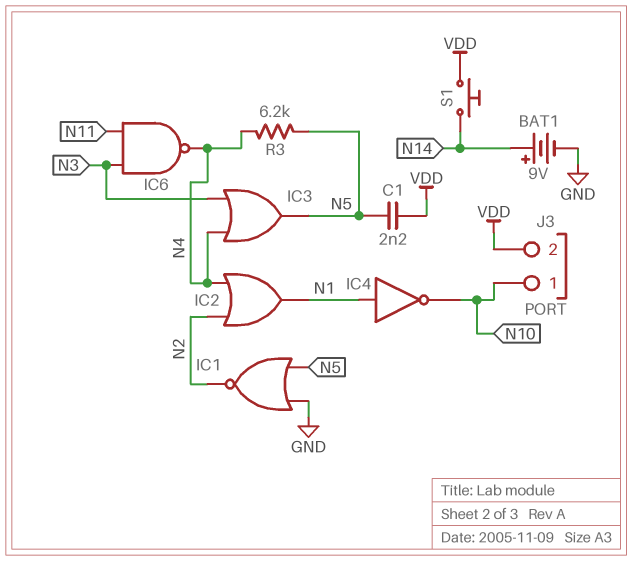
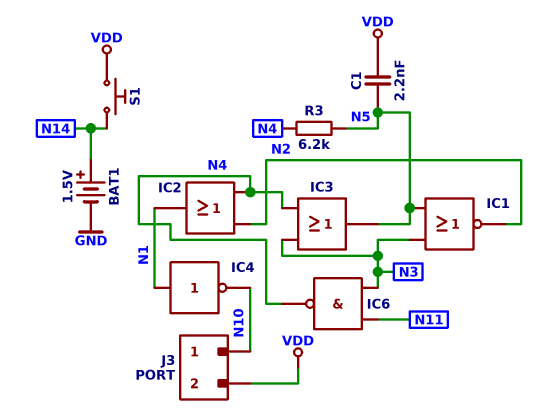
BAT1: 9V (plus N14, minus GND) -> 1.5V (plus N14, minus GND)
IC1: NOR (in GND, in N5, out N2) -> NOR (in N3, in N5, out N2)

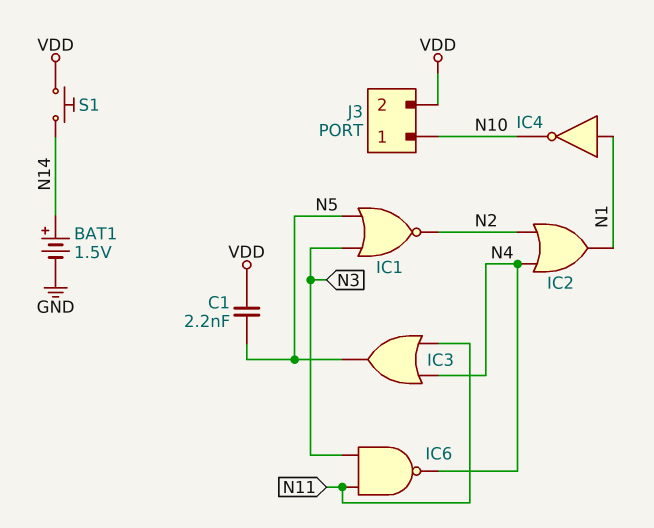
IC3: OR (in N3, in N4, out N5) -> OR (in N4, in N11, out N5)
R3: 6.2k (N4, N5) -> none

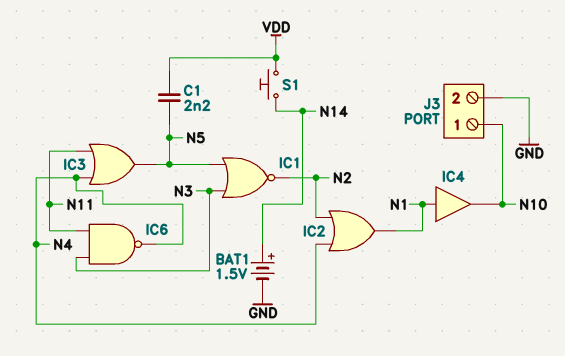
IC4: NOT (in N1, out N10) -> buffer (in N1, out N10)
J3 pin 2: VDD -> GND

